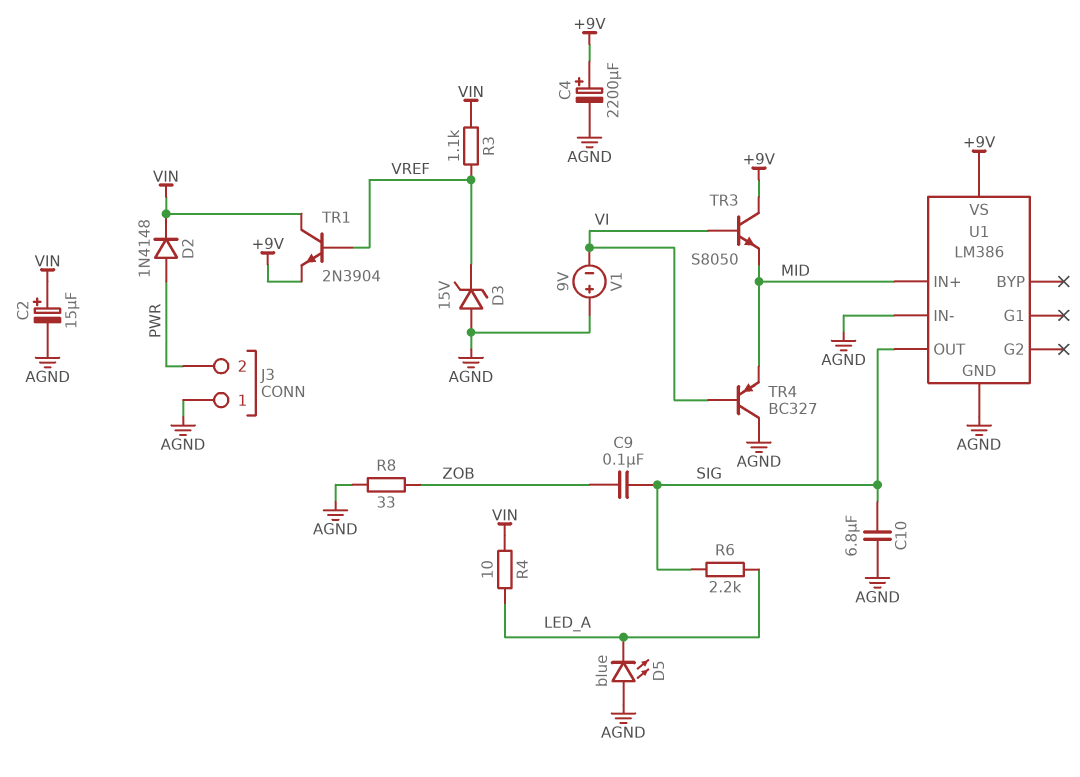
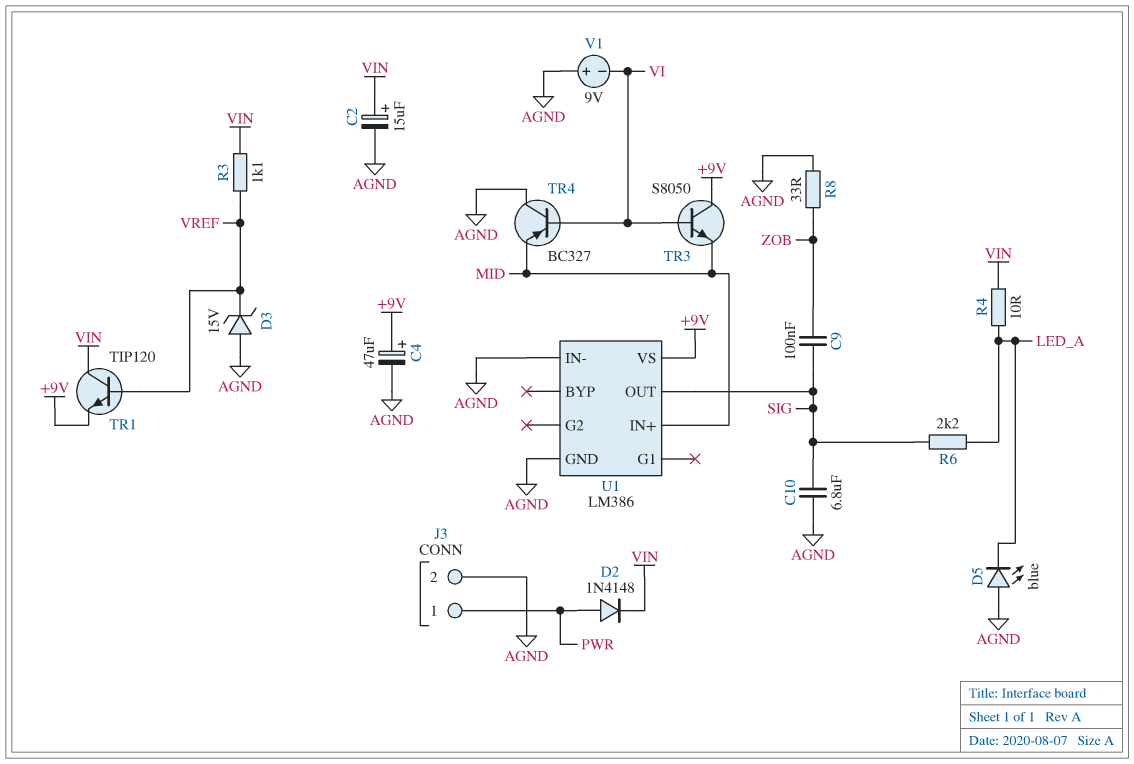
C4: 2200uF (plus +9V, minus AGND) -> 47uF (plus +9V, minus AGND)
J3 pin 1: AGND -> PWR
J3 pin 2: PWR -> AGND
TR1: NPN 2N3904 (B VREF, C VIN, E +9V) -> NPN TIP120 (B VREF, C VIN, E +9V)

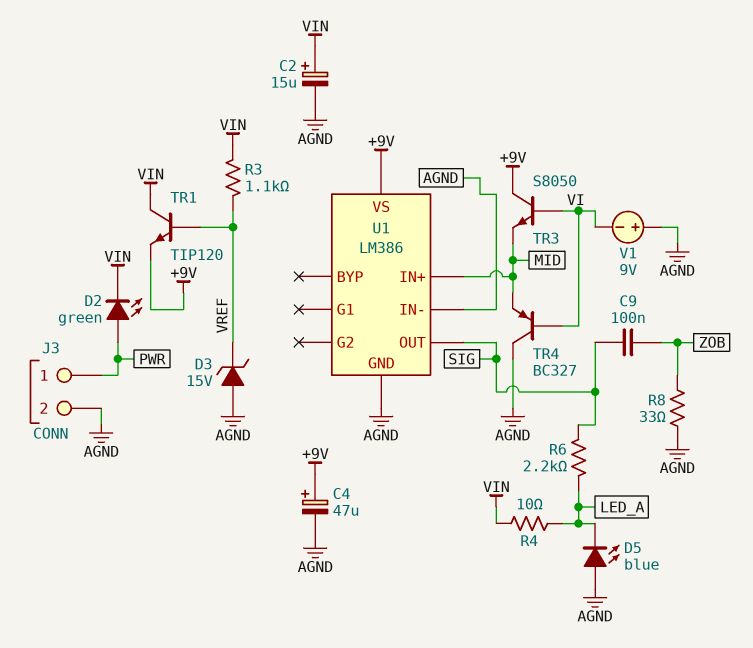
C10: 6.8uF (AGND, SIG) -> none
D2: diode 1N4148 (A PWR, K VIN) -> LED green (A PWR, K VIN)

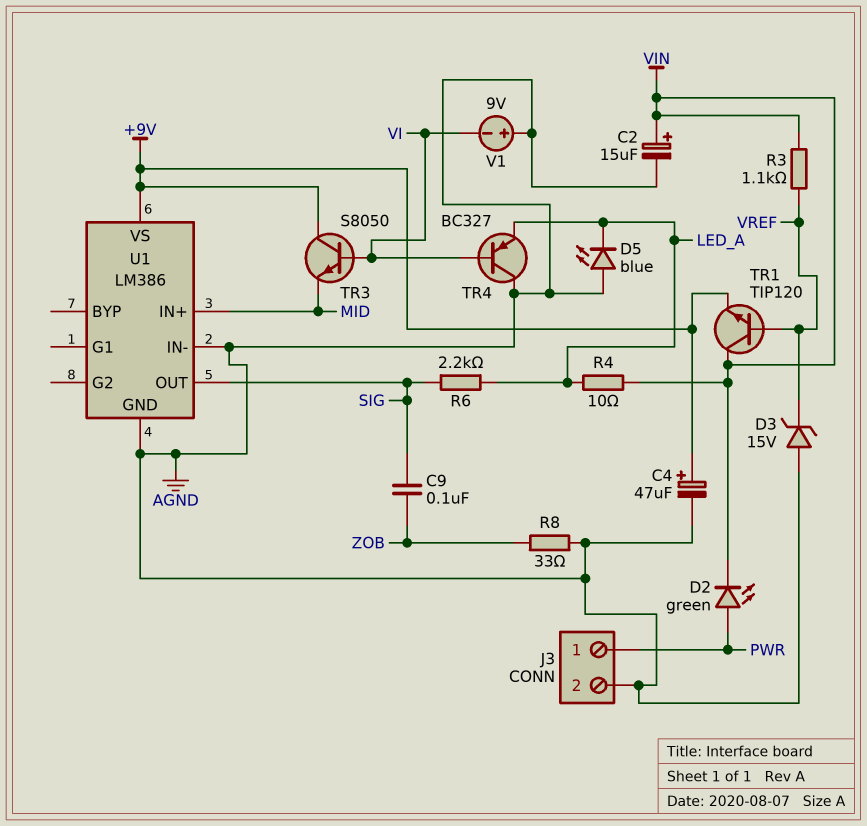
TR4: PNP BC327 (B VI, C AGND, E MID) -> PNP BC327 (B VI, C AGND, E LED_A)

